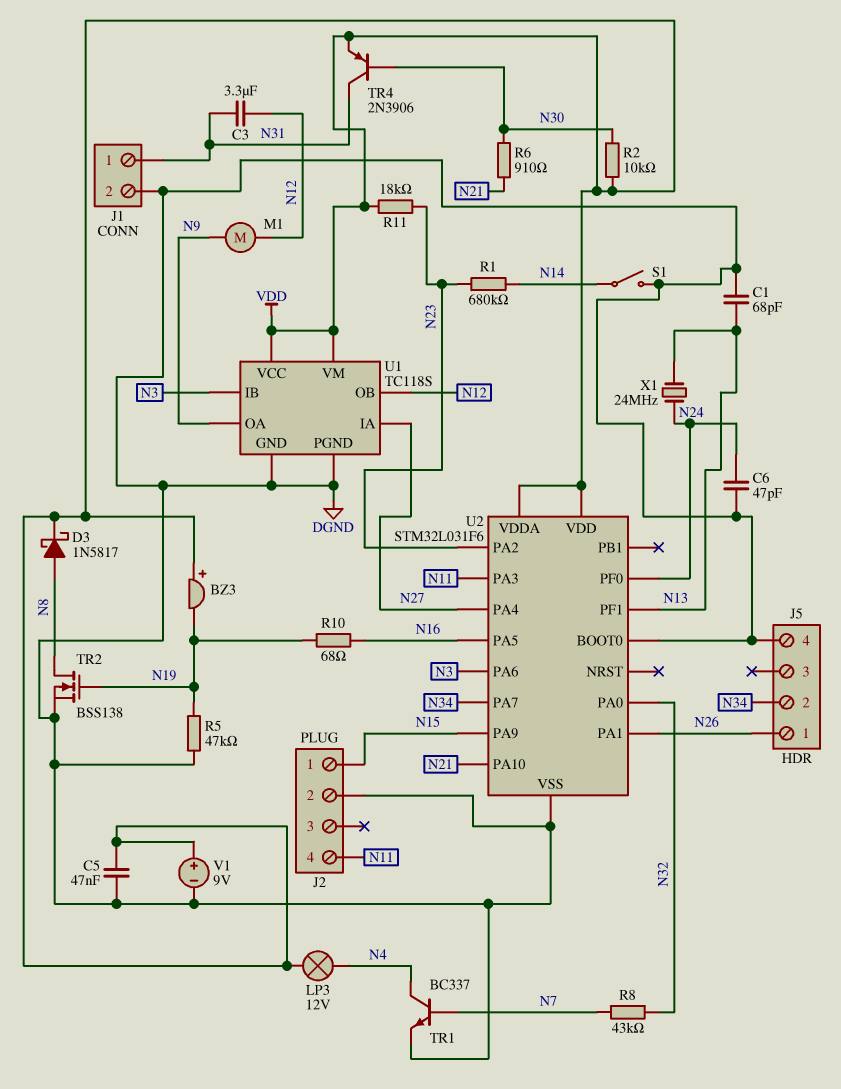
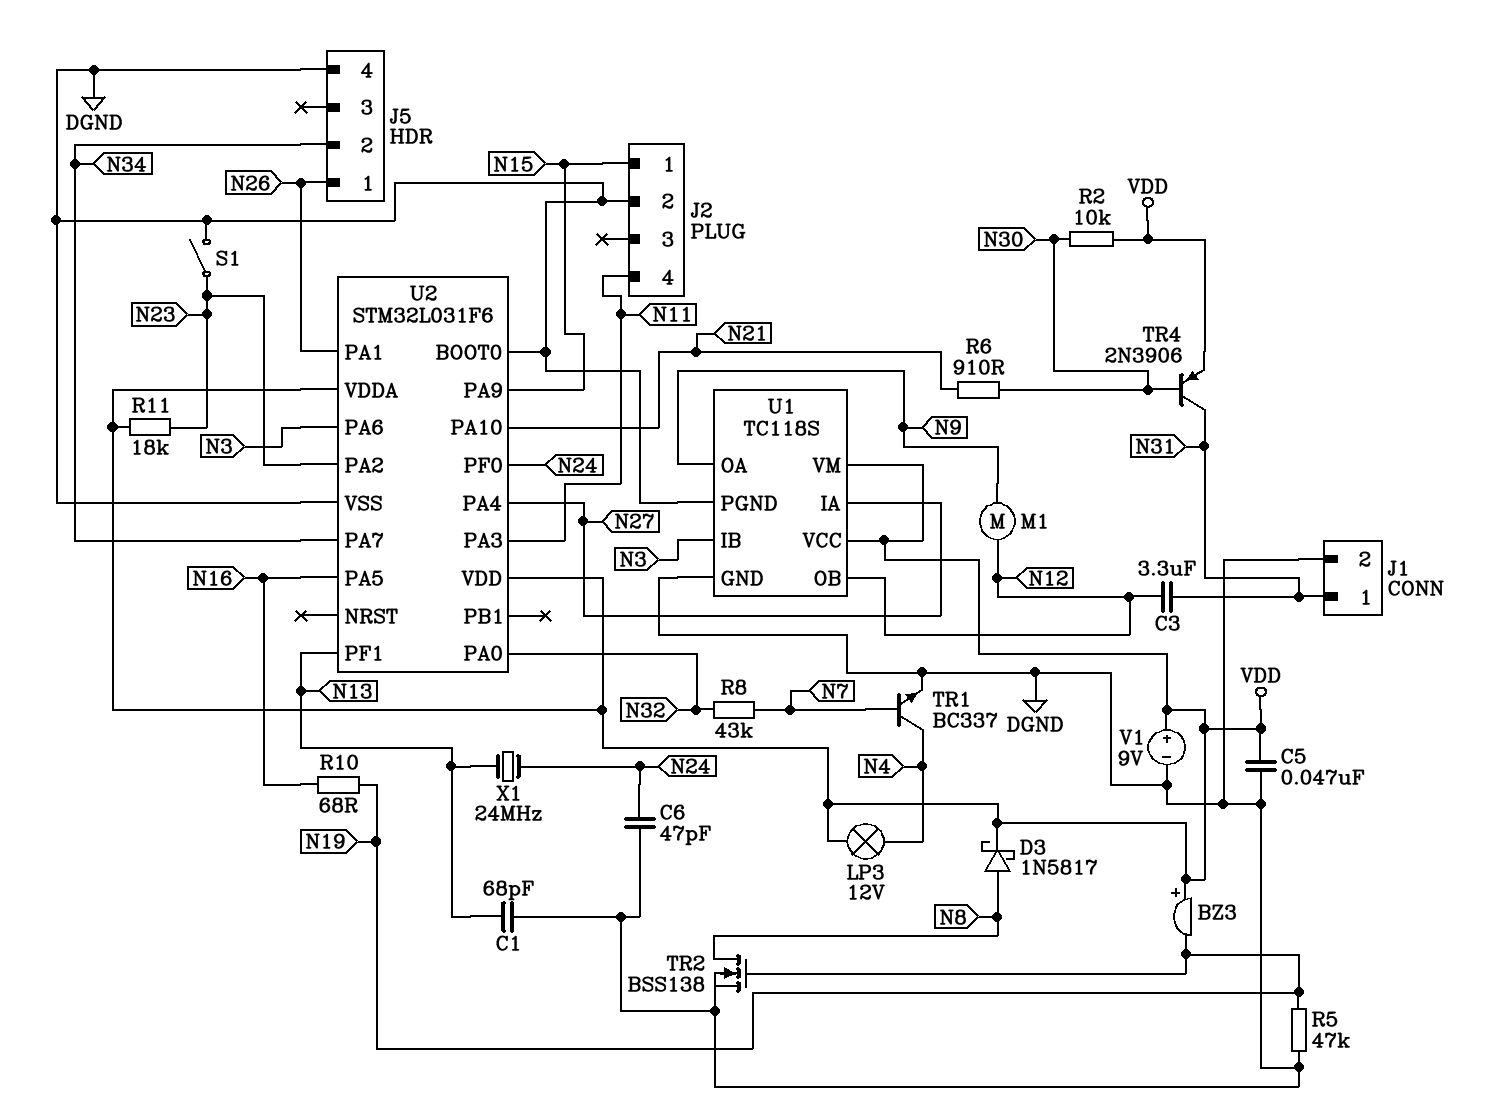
R1: 680k (N14, N23) -> none
S1: switch (DGND, N14) -> switch (DGND, N23)

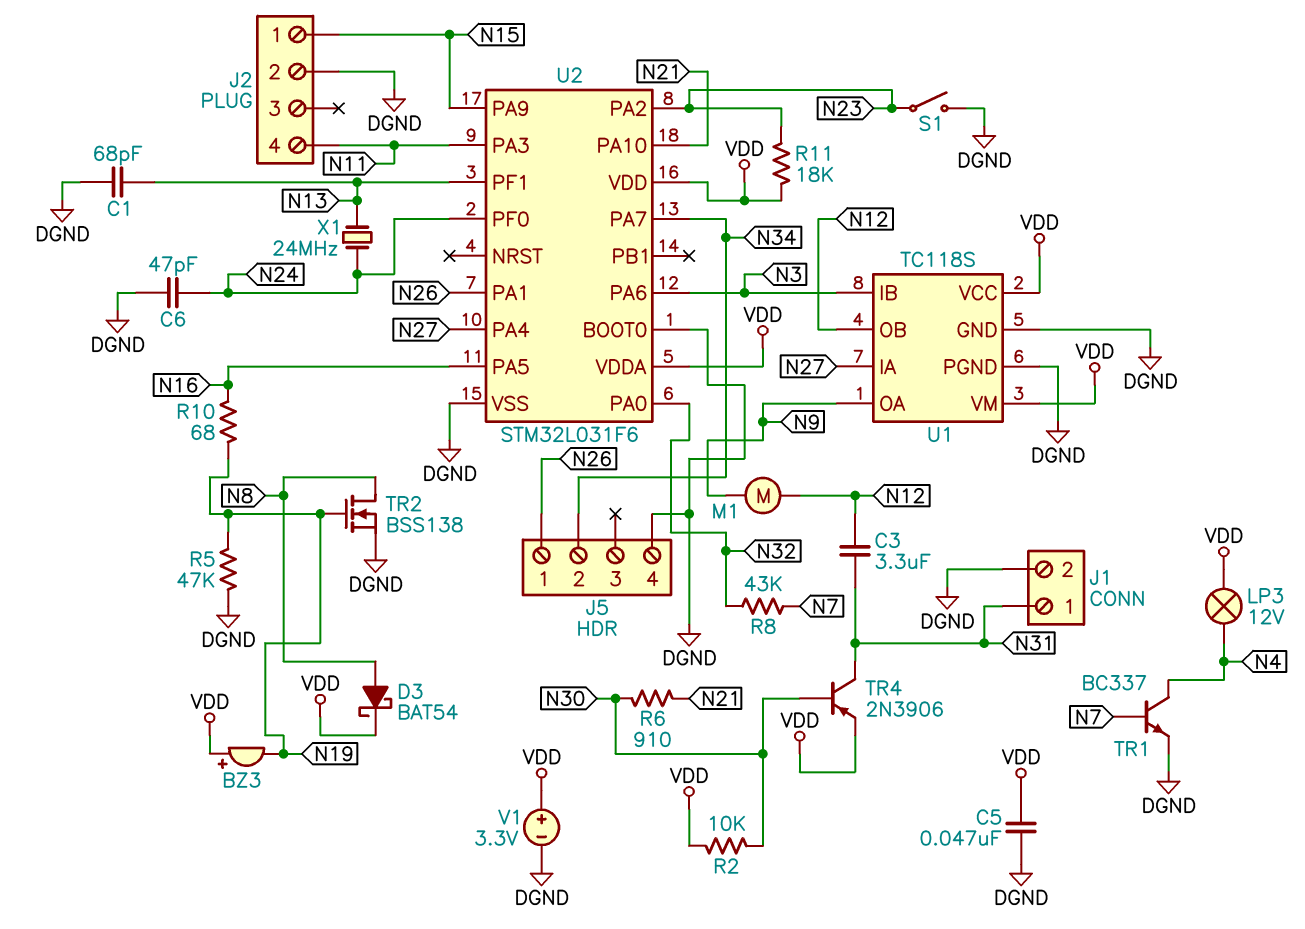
D3: schottky 1N5817 (A N8, K VDD) -> schottky BAT54 (A N8, K VDD)
V1: 9V (plus VDD, minus DGND) -> 3.3V (plus VDD, minus DGND)

